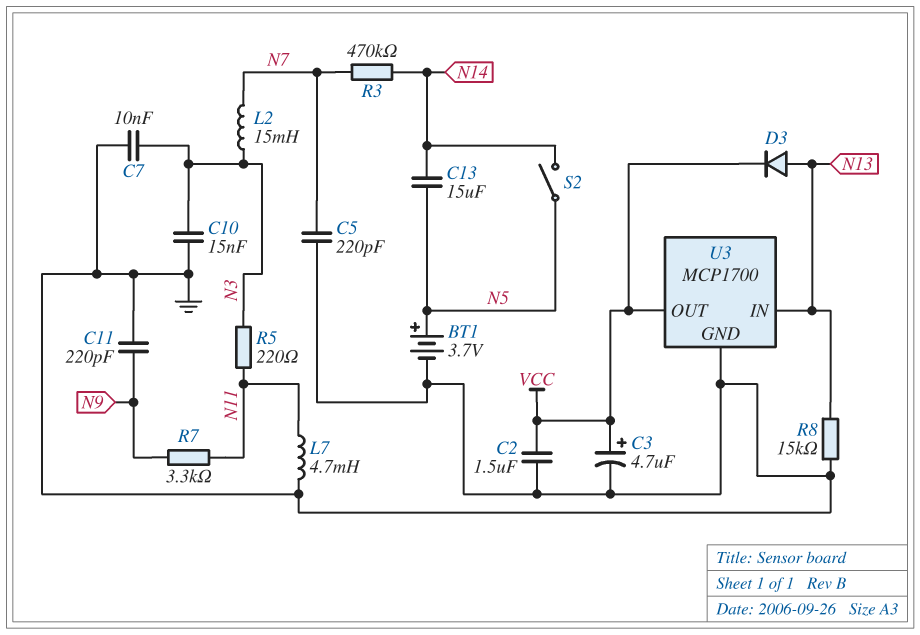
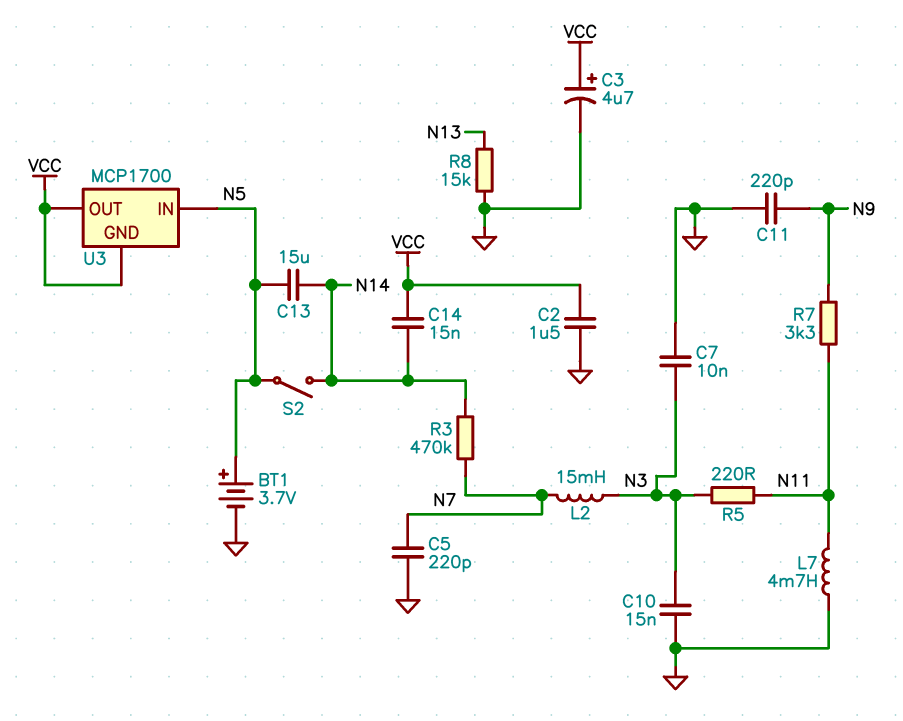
C14: none -> 15nF (N14, VCC)
D3: diode (A N13, K VCC) -> none
U3 pin GND: GND -> VCC
U3 pin IN: N13 -> N5

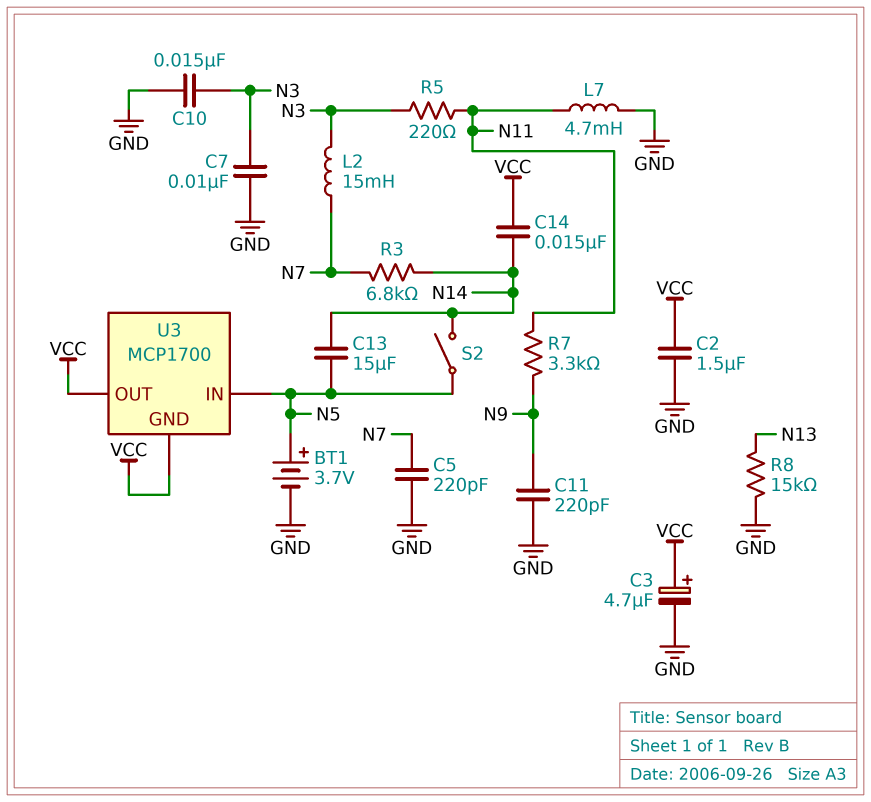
R3: 470k (N7, N14) -> 6.8k (N7, N14)

